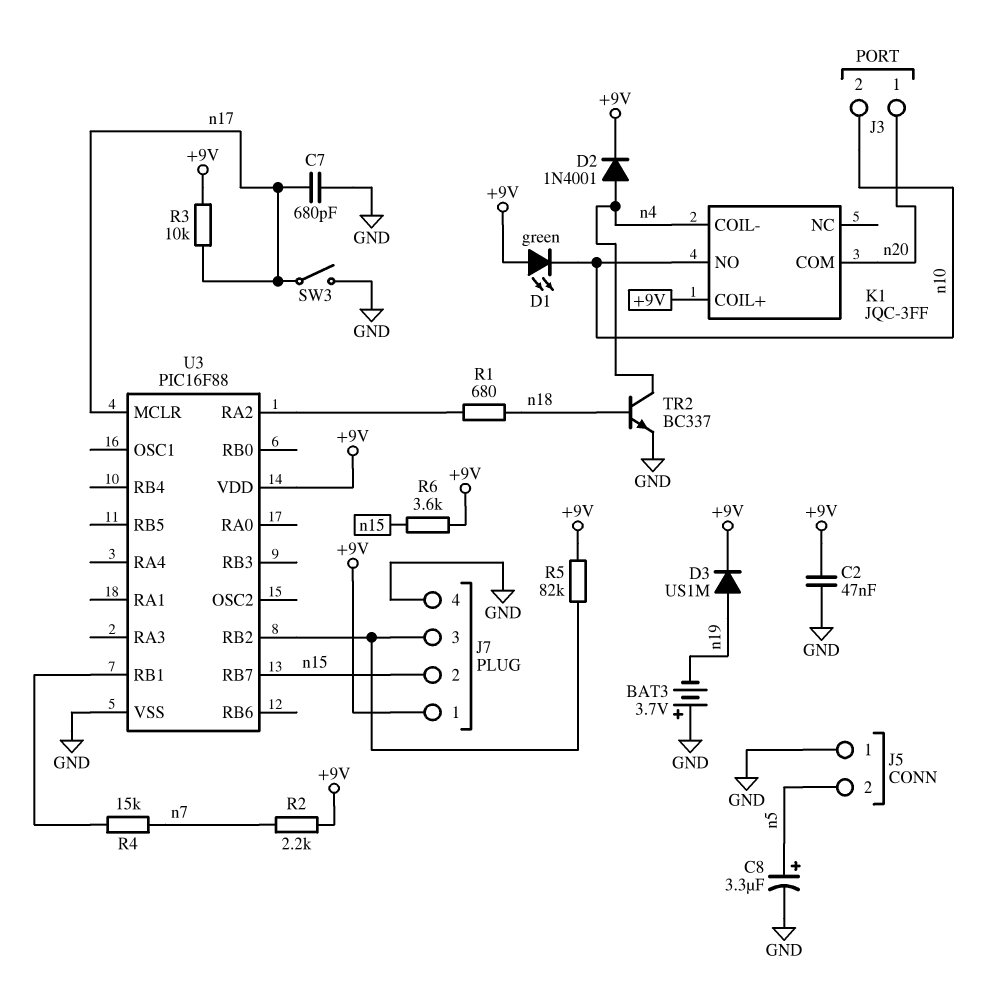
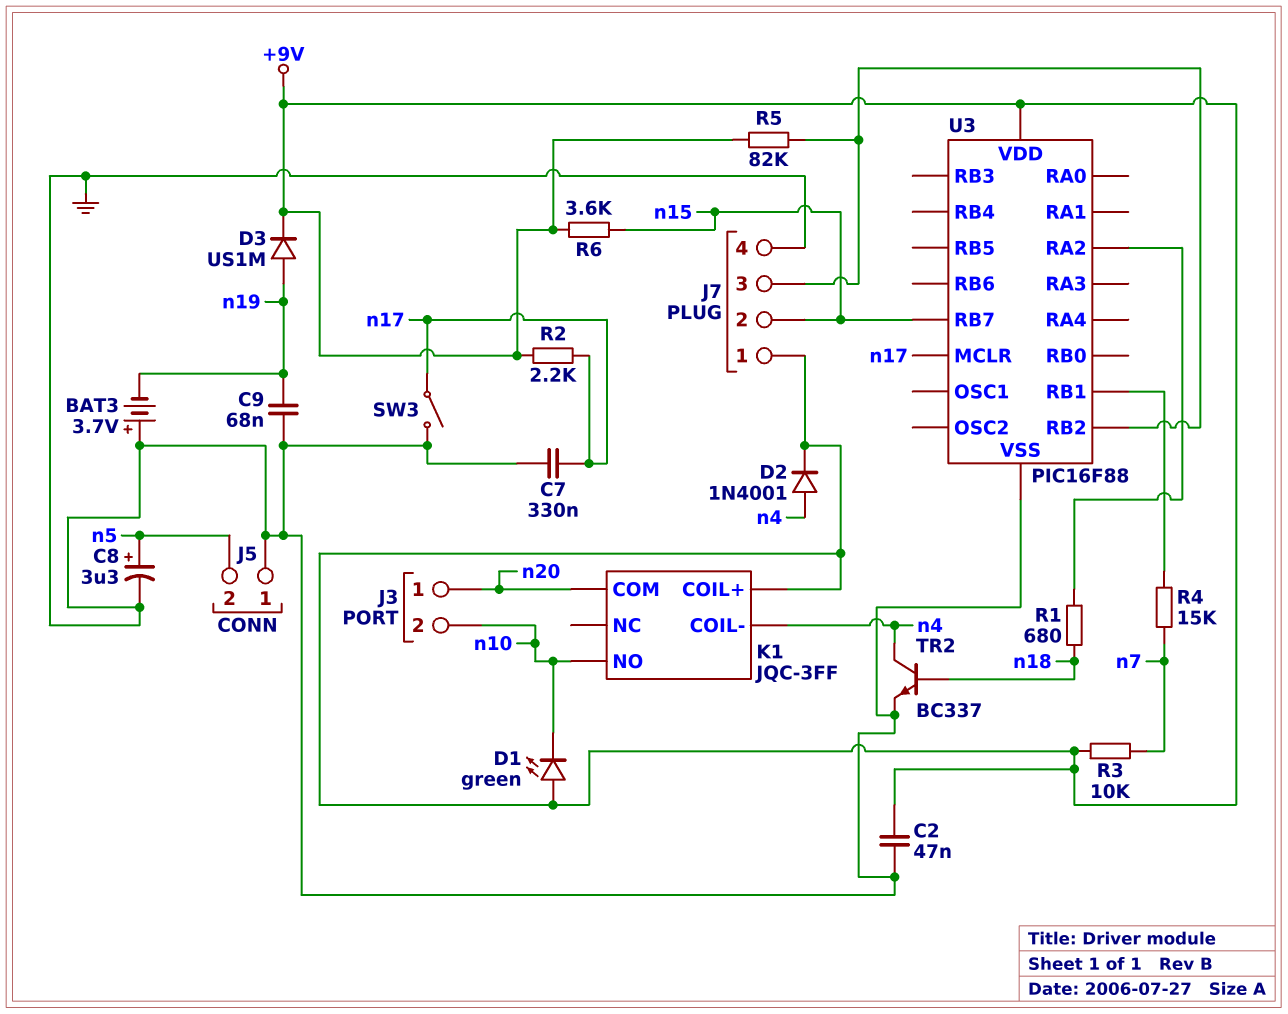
C7: 680pF (GND, n17) -> 330nF (GND, n17)
C9: none -> 68nF (GND, n19)
R2: 2.2k (+9V, n7) -> 2.2k (+9V, n17)
R3: 10k (+9V, n17) -> 10k (+9V, n7)

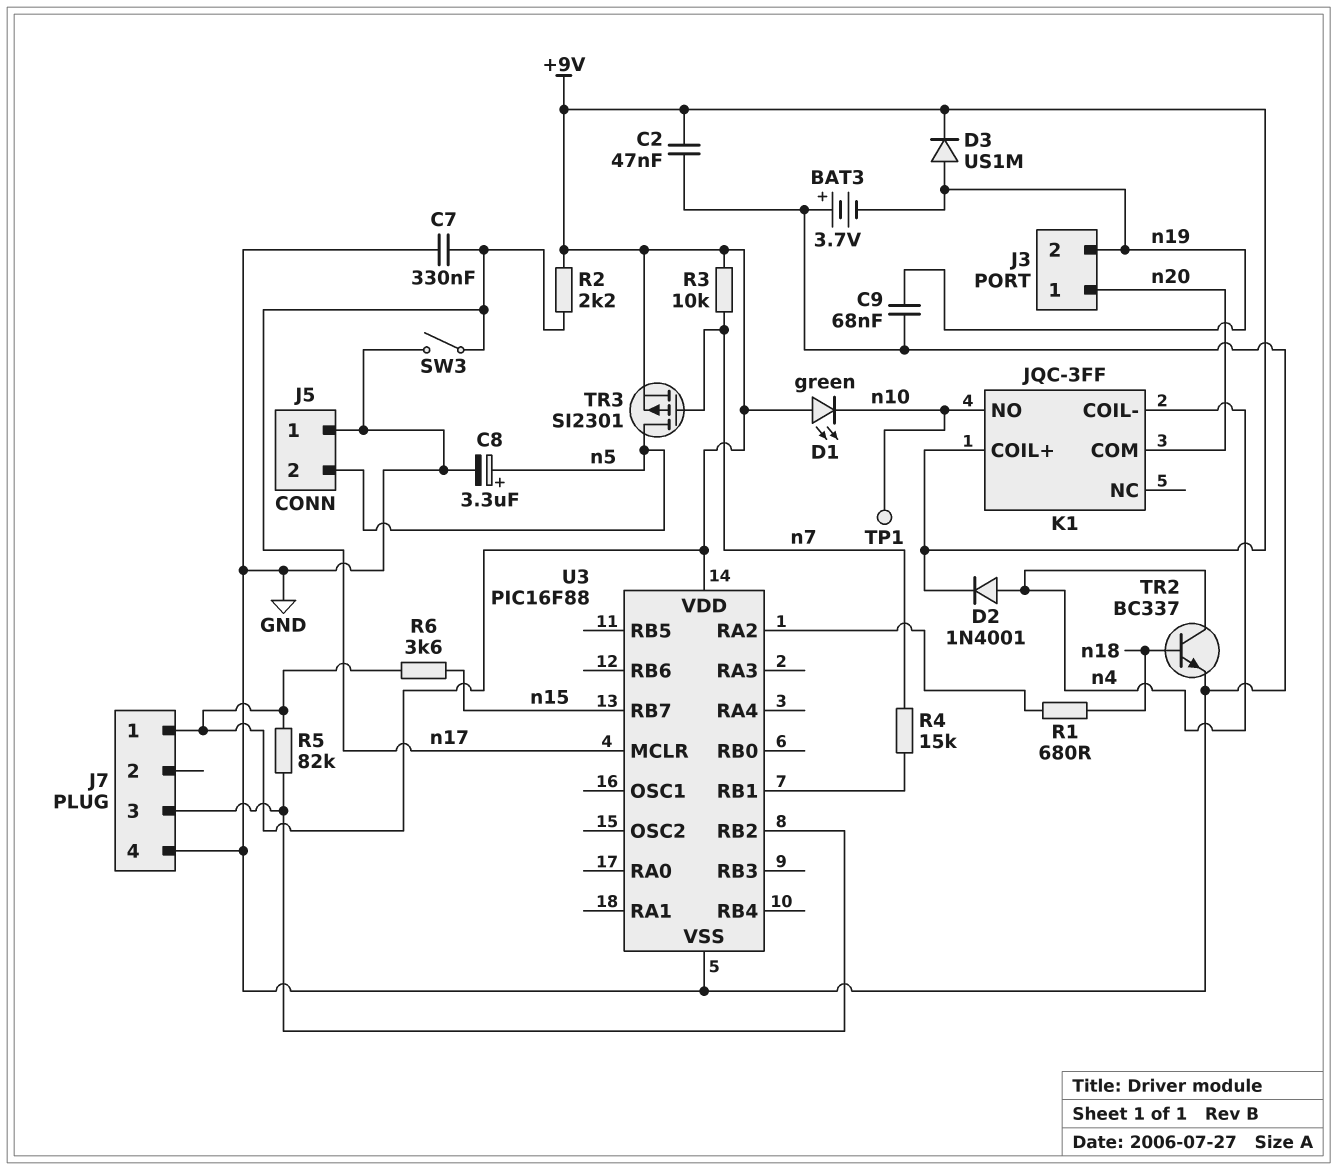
J3 pin 2: n10 -> n19
J7 pin 2: n15 -> none
TP1: none -> test point (n10)
TR3: none -> PMOS SI2301 (G n7, D n5, S +9V)

